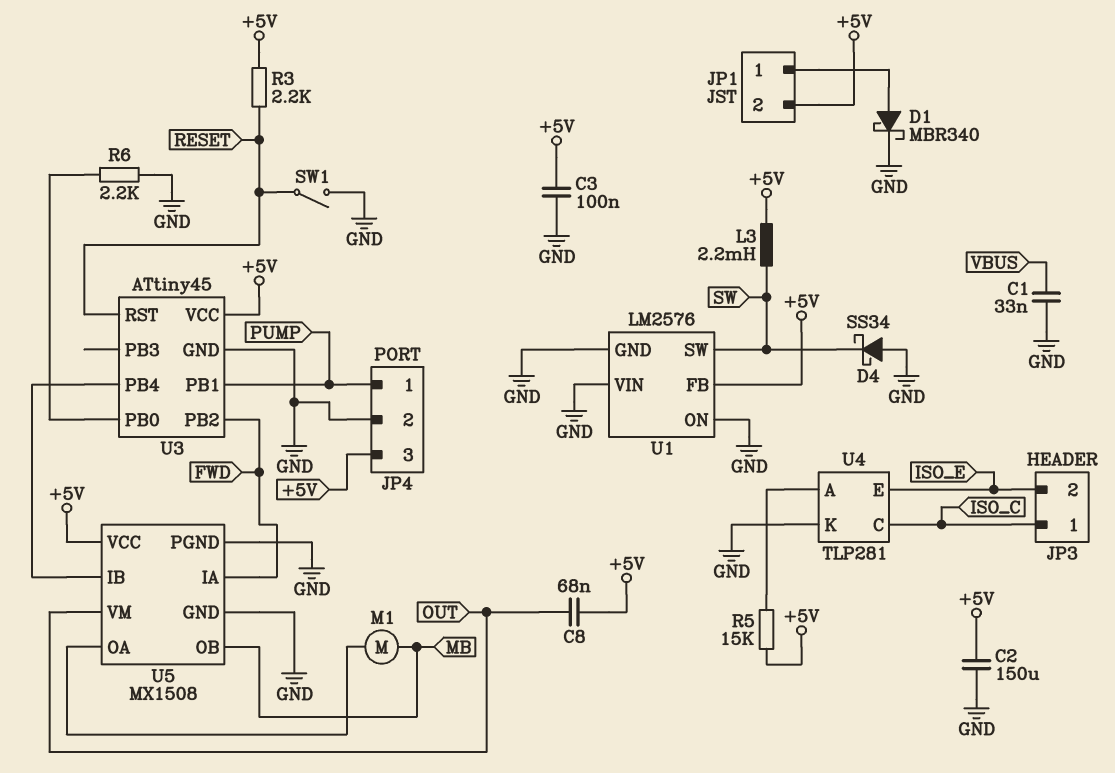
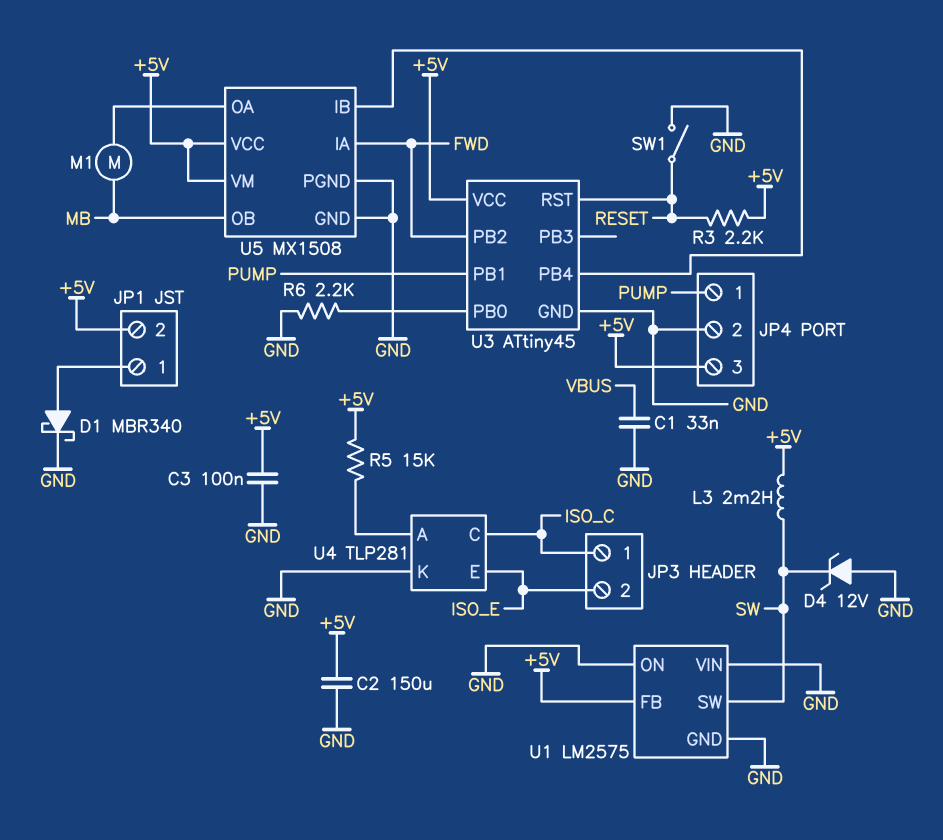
C8: 68nF (+5V, OUT) -> none
D4: schottky SS34 (A GND, K SW) -> zener 12V (A GND, K SW)
U1: LM2576 -> LM2575
U5 pin VM: OUT -> +5V

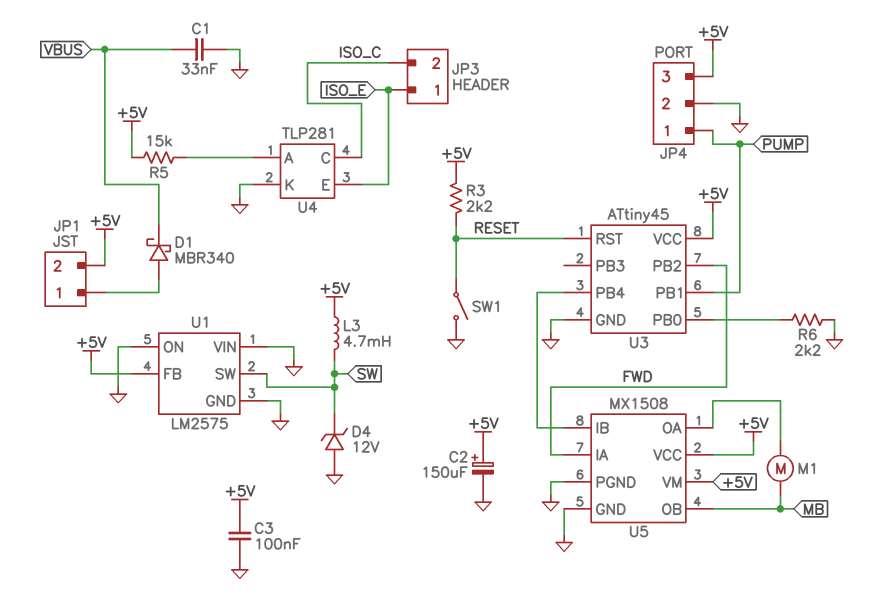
C2: 150uF (+5V, GND) -> 150uF (plus +5V, minus GND)
D1: schottky MBR340 (A JP1/1, K GND) -> schottky MBR340 (A JP1/1, K VBUS)
JP3 pin 1: ISO_C -> ISO_E
JP3 pin 2: ISO_E -> ISO_C
L3: 2.2mH (+5V, SW) -> 4.7mH (+5V, SW)

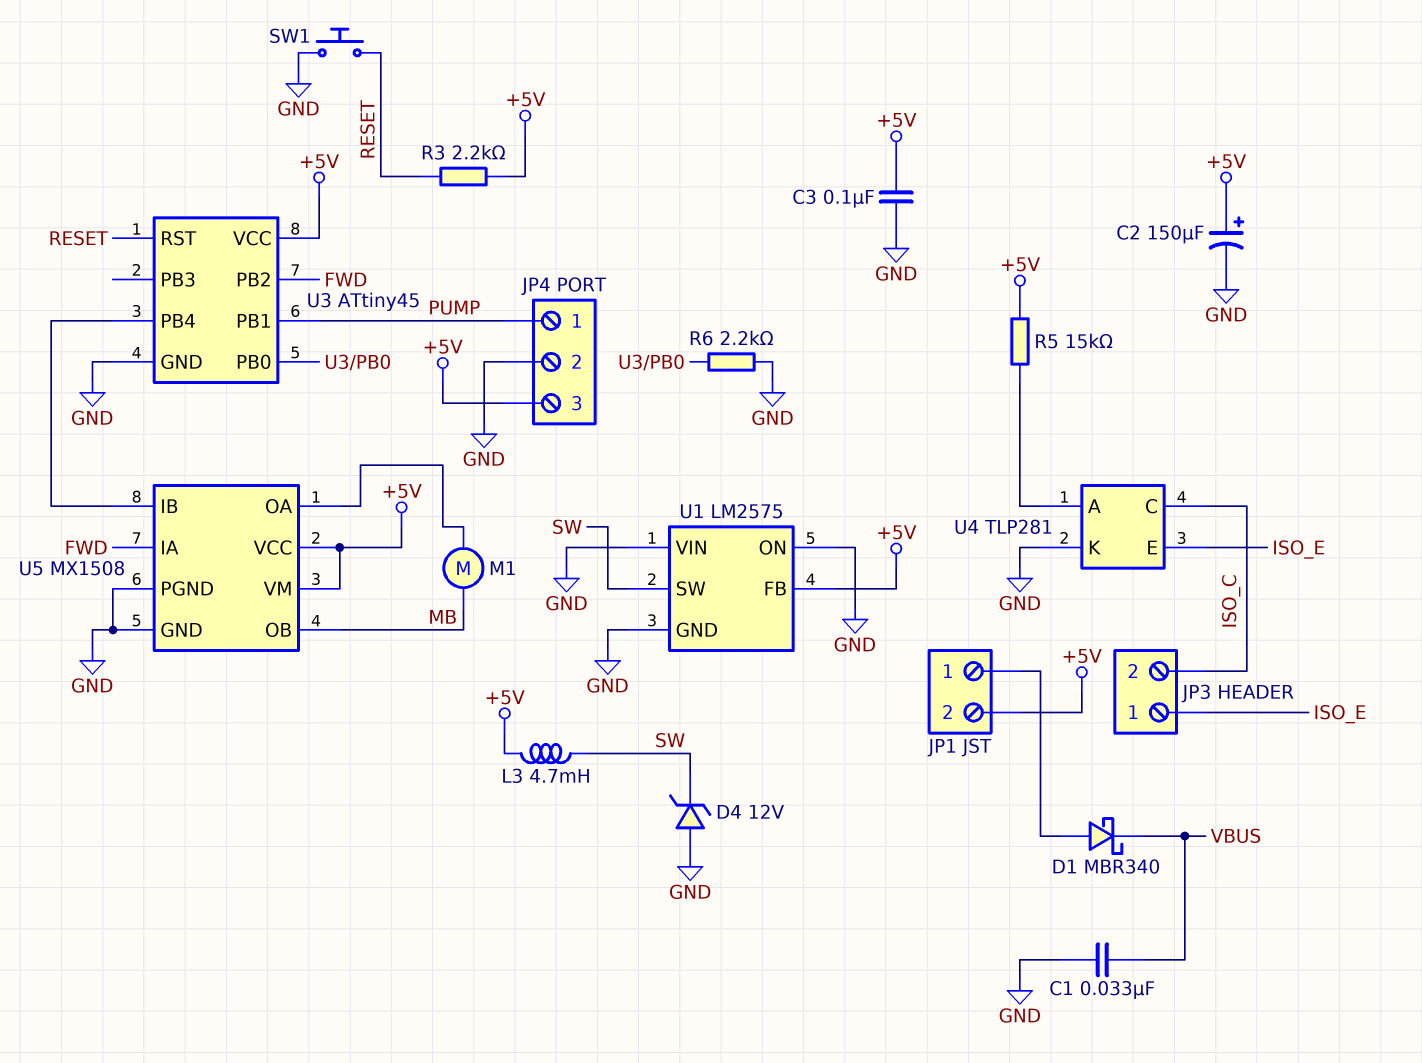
SW1: switch (GND, RESET) -> button (GND, RESET)

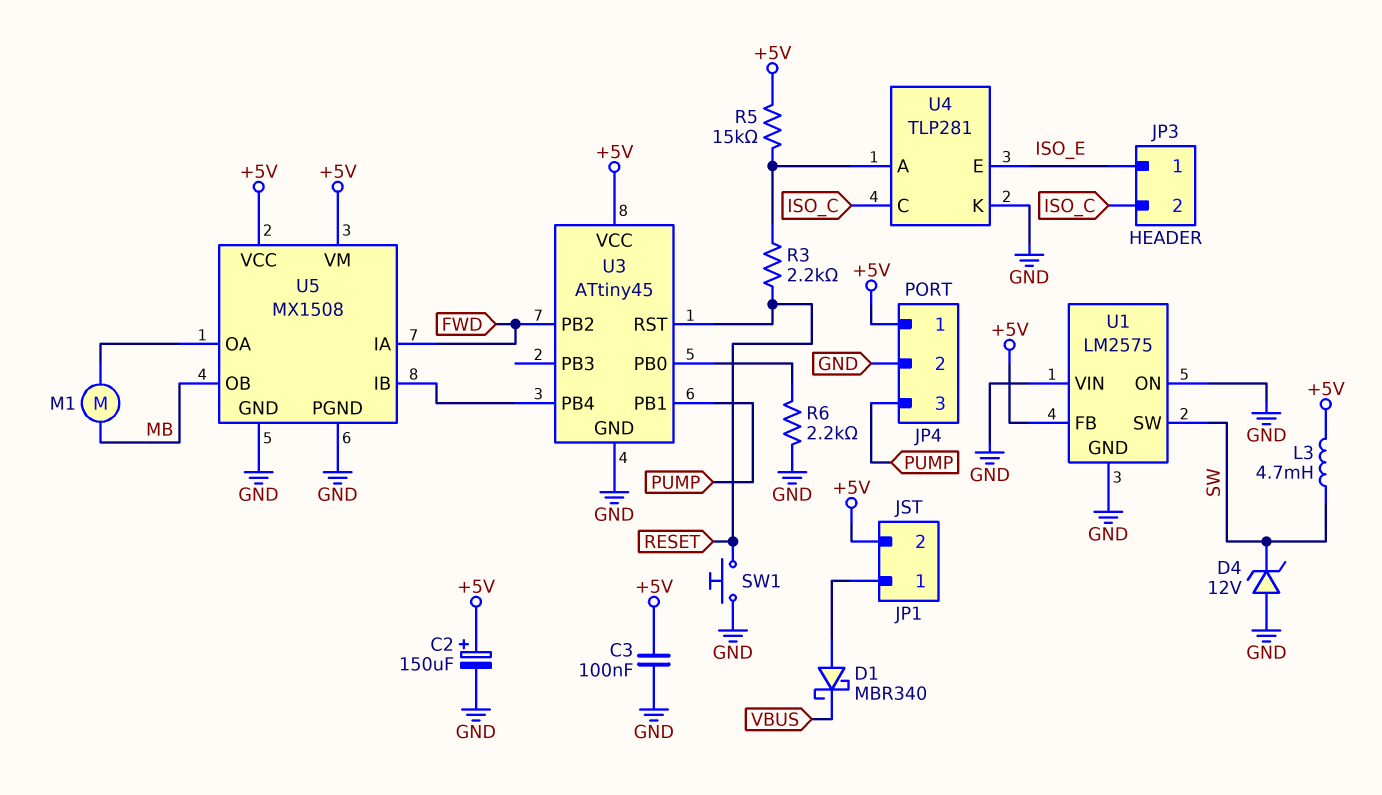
C1: 33nF (GND, VBUS) -> none
JP4 pin 1: PUMP -> +5V
JP4 pin 3: +5V -> PUMP
R3: 2.2k (+5V, RESET) -> 2.2k (RESET, U4/A)

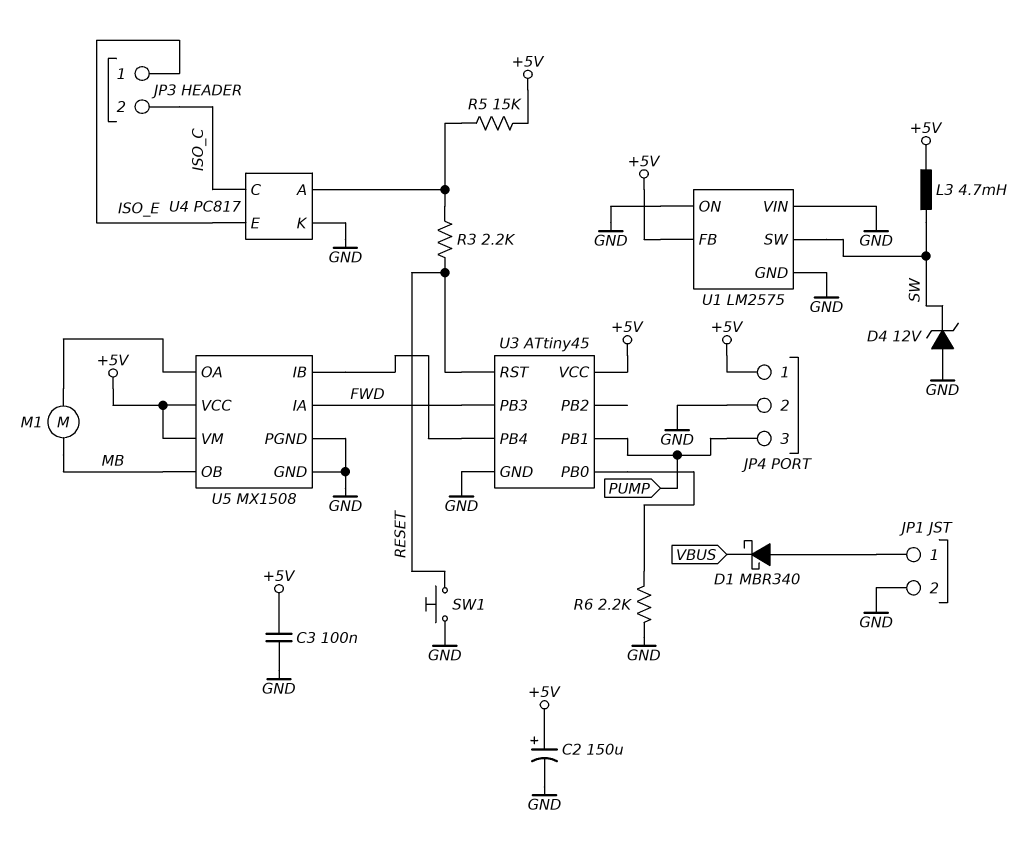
JP1 pin 2: +5V -> GND
U3 pin PB2: FWD -> none
U3 pin PB3: none -> FWD
U4: TLP281 -> PC817

